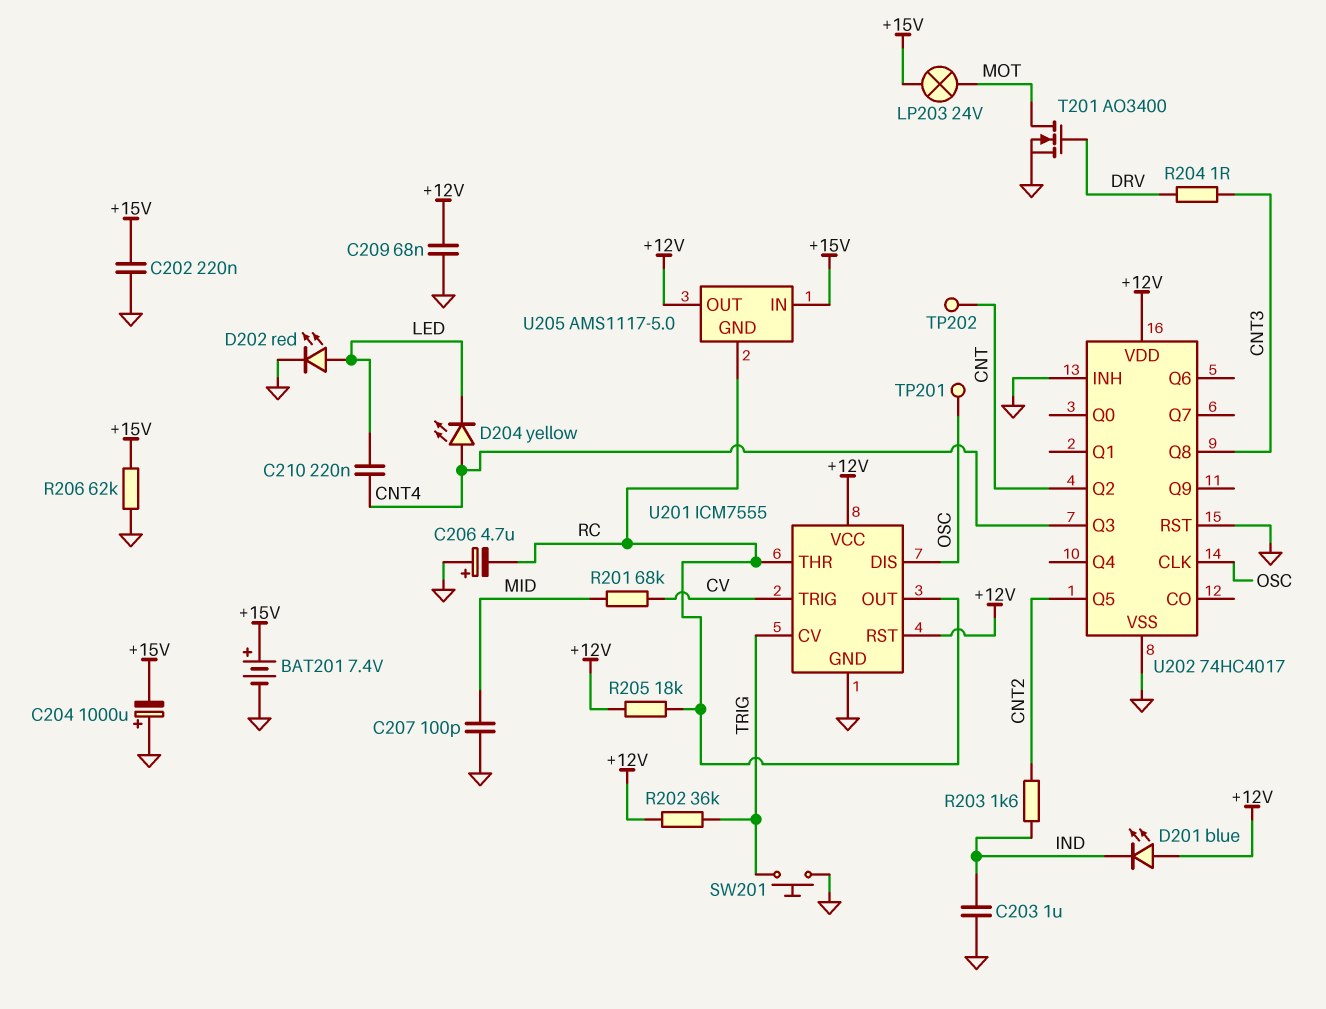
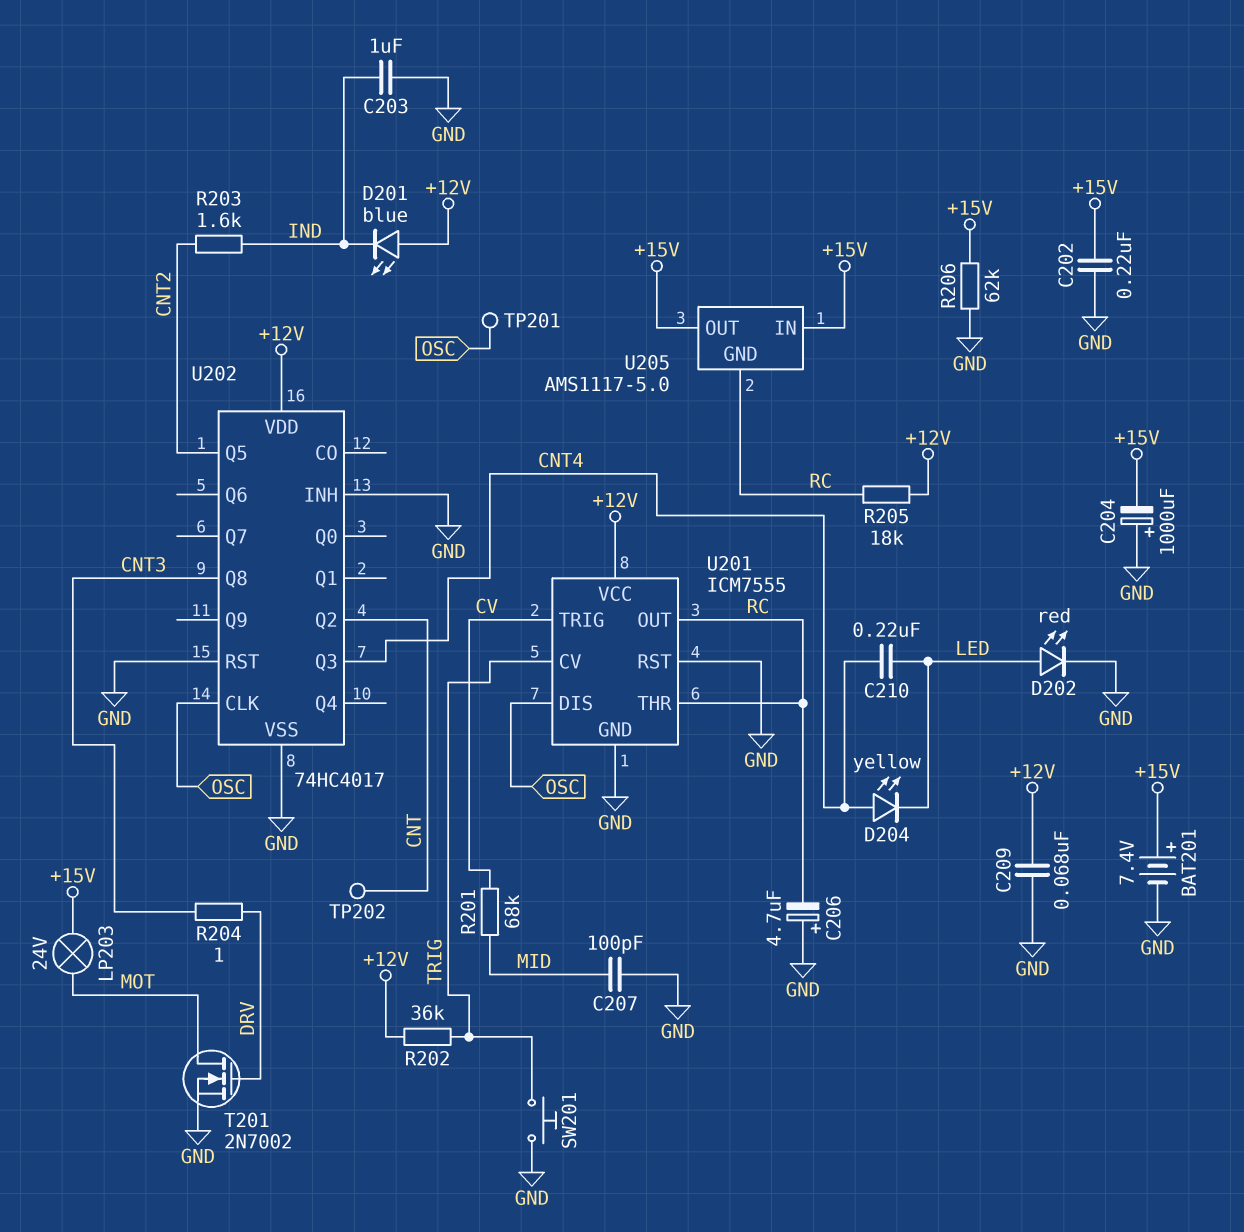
T201: NMOS AO3400 (G DRV, D MOT, S GND) -> NMOS 2N7002 (G DRV, D MOT, S GND)
U201 pin RST: +12V -> GND
U205 pin OUT: +12V -> +15V

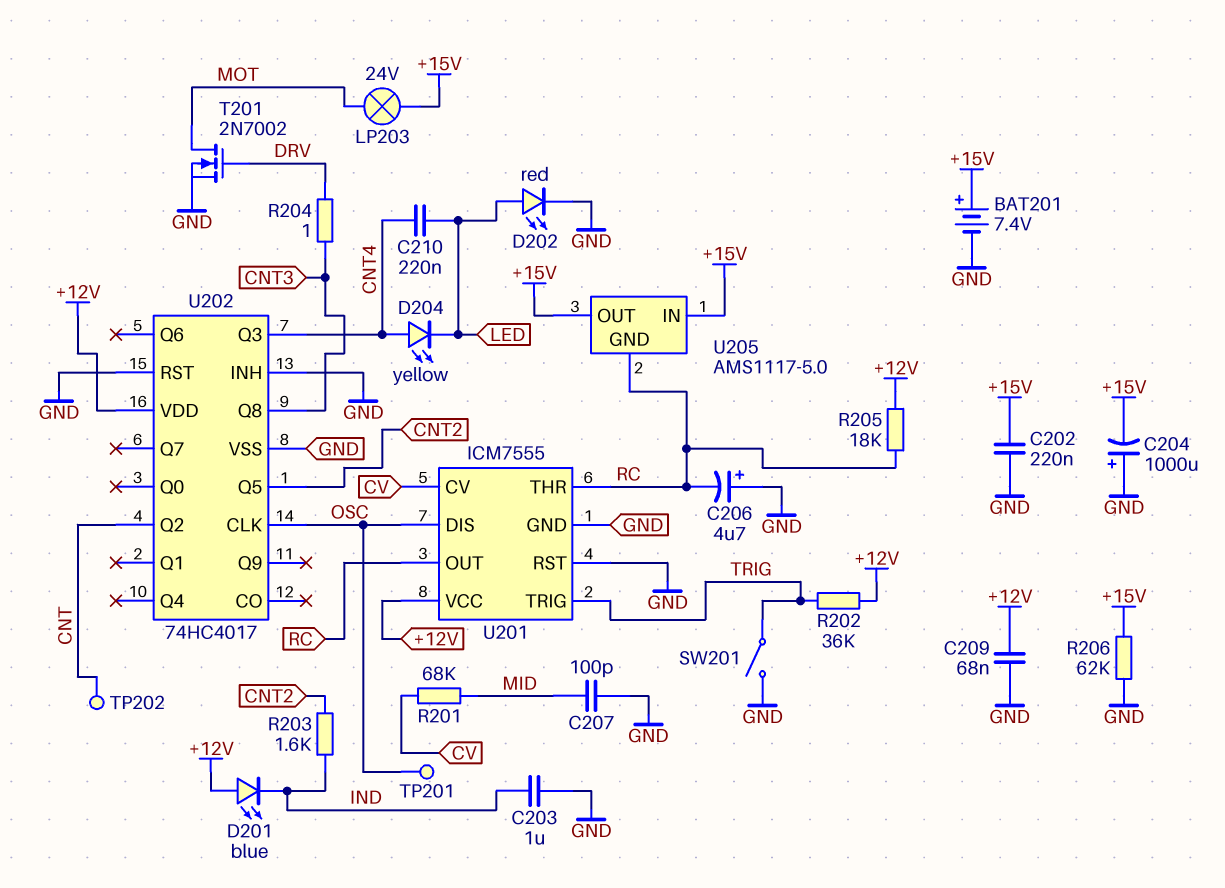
SW201: button (GND, TRIG) -> switch (GND, TRIG)
U201 pin CV: TRIG -> CV
U201 pin TRIG: CV -> TRIG

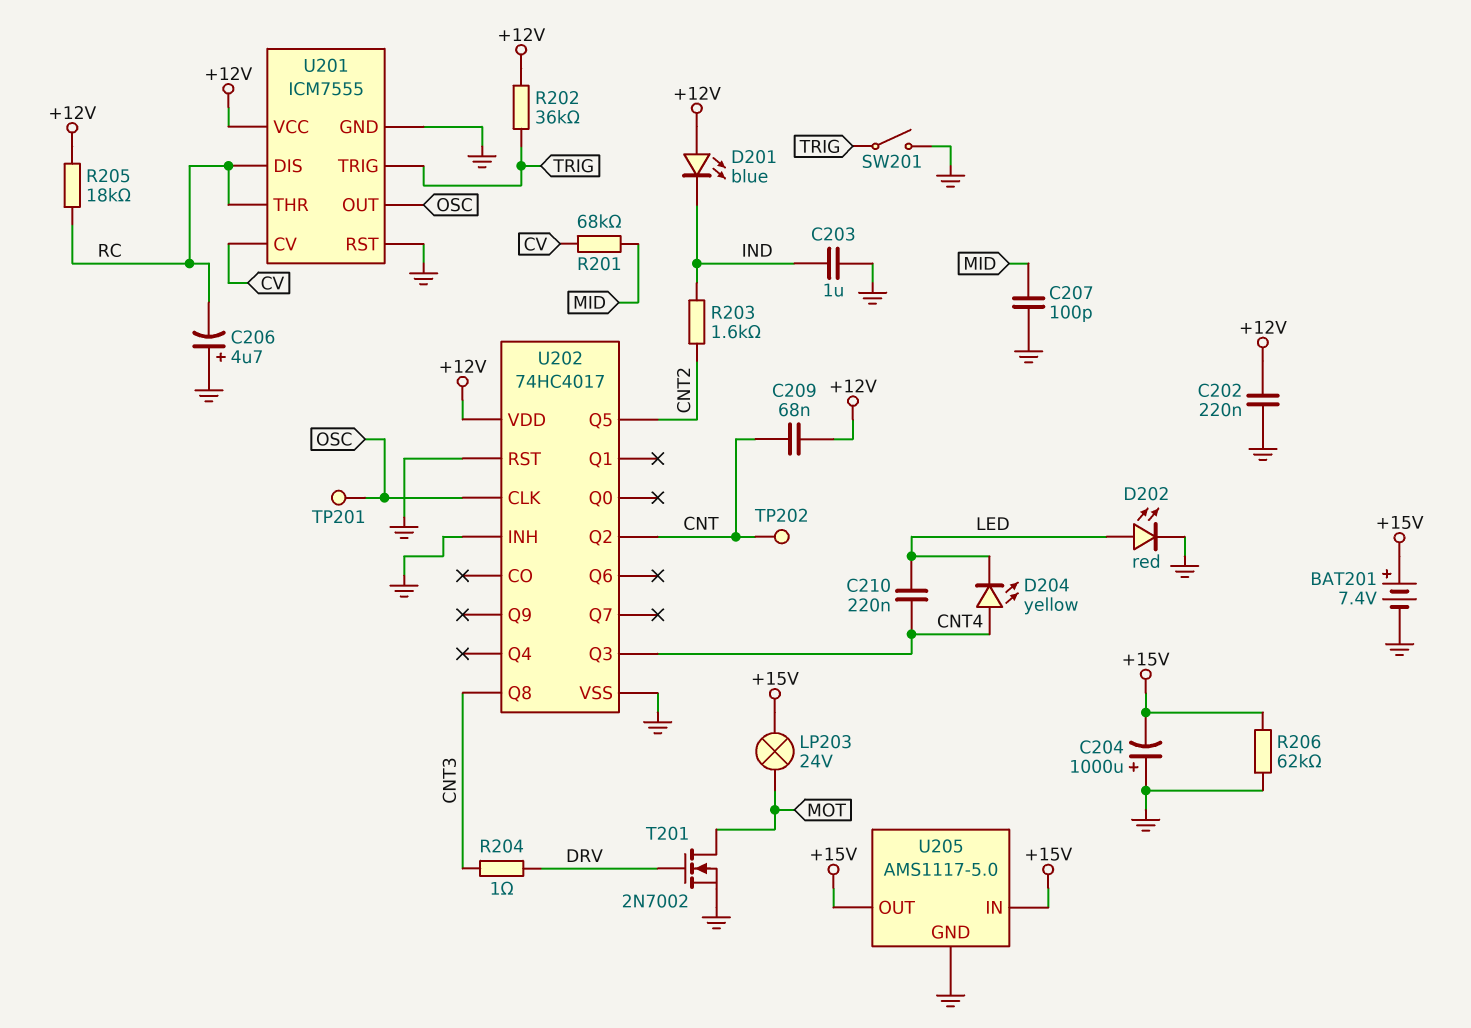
C202: 220nF (+15V, GND) -> 220nF (+12V, GND)
C209: 68nF (+12V, GND) -> 68nF (+12V, CNT)
U201 pin DIS: OSC -> RC
U201 pin OUT: RC -> OSC
U205 pin GND: RC -> GND

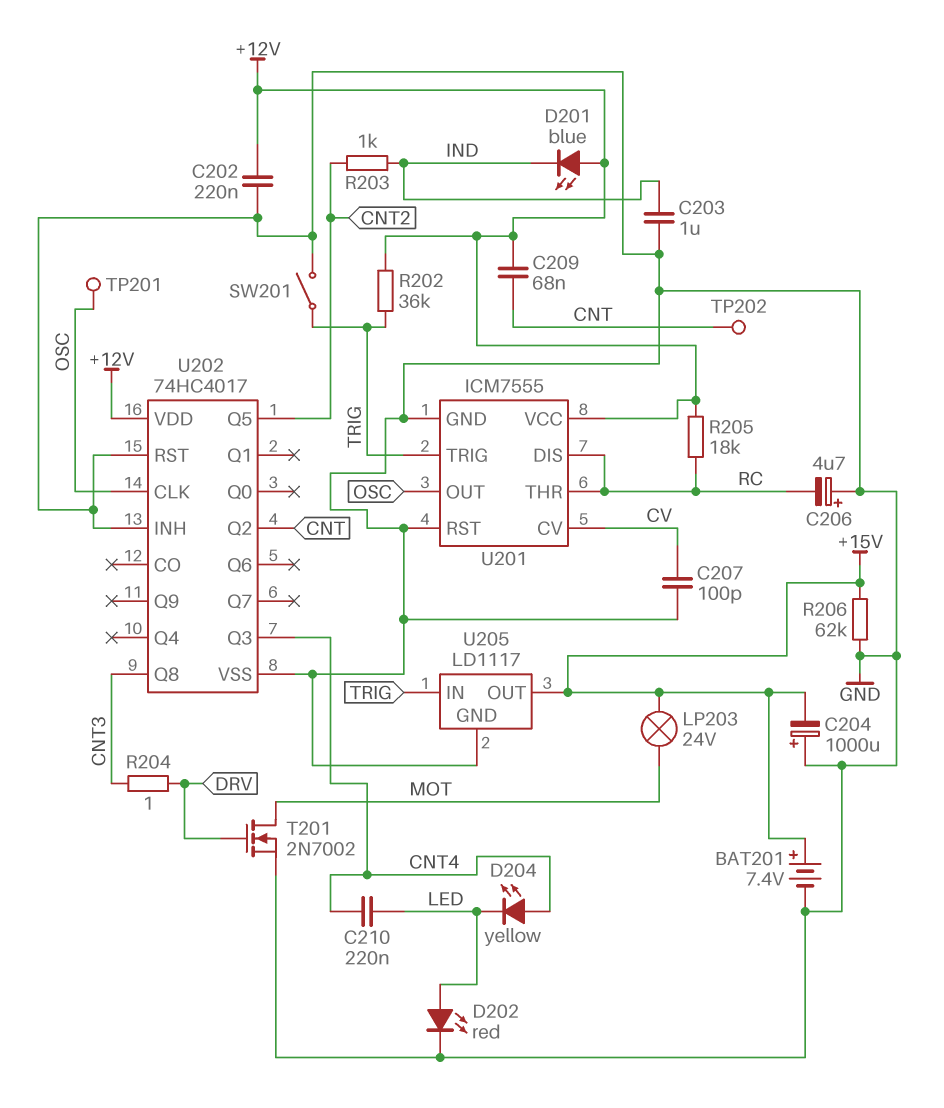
C207: 100pF (GND, MID) -> 100pF (CV, GND)
R201: 68k (CV, MID) -> none
R203: 1.6k (CNT2, IND) -> 1k (CNT2, IND)
U205: AMS1117-5.0 -> LD1117
U205 pin IN: +15V -> TRIG

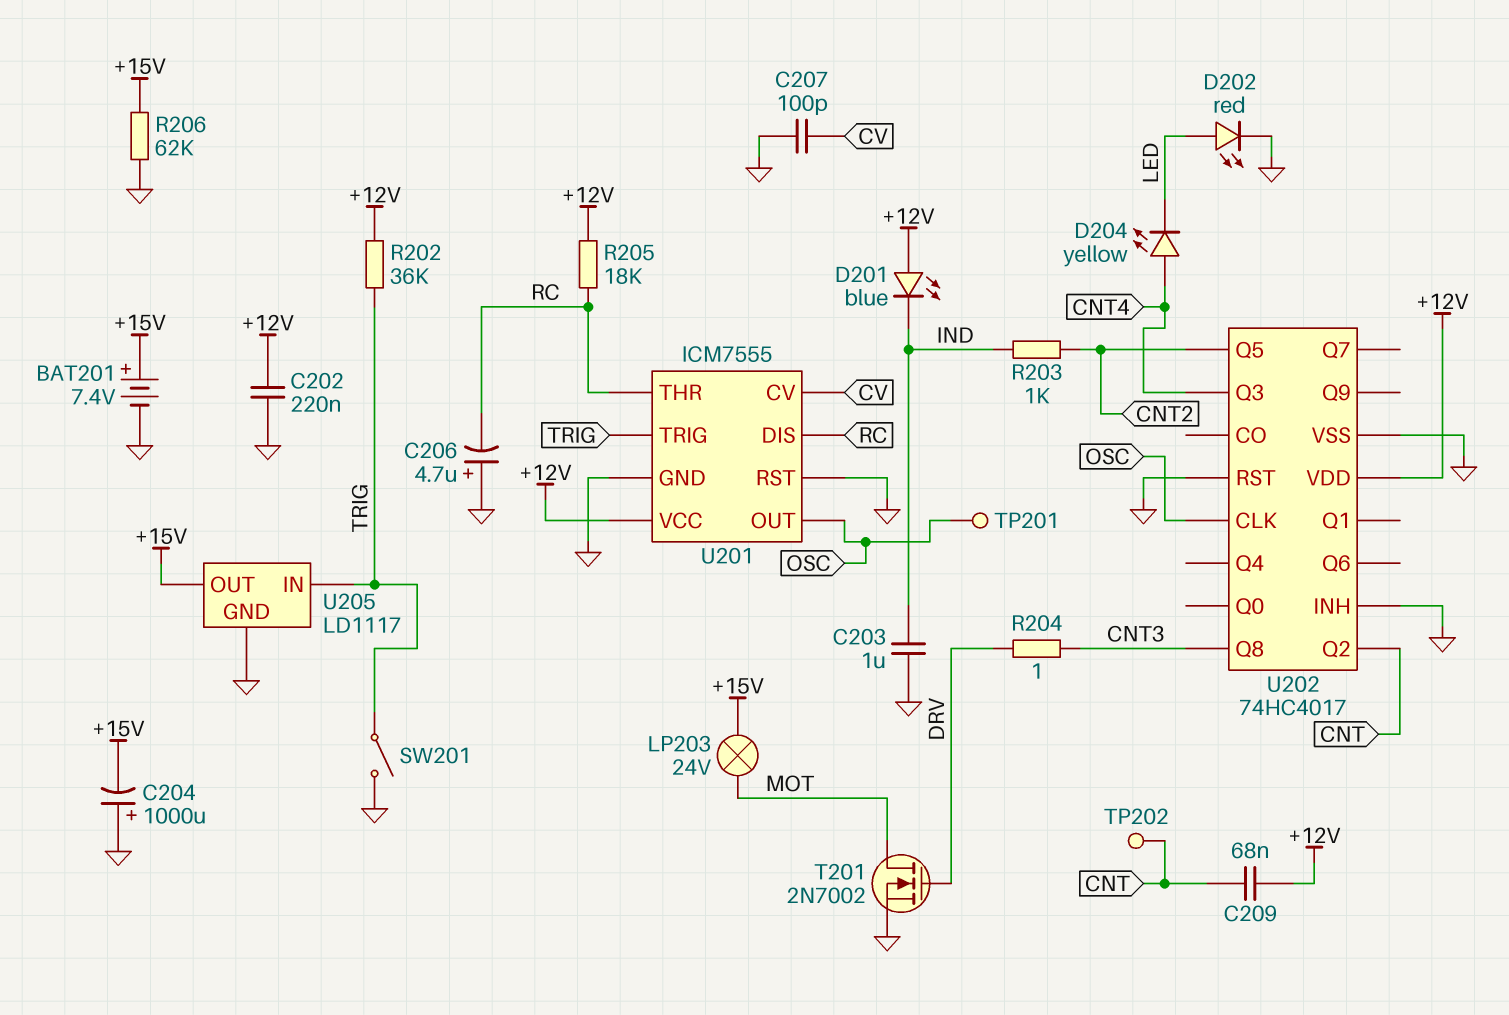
C210: 220nF (CNT4, LED) -> none

